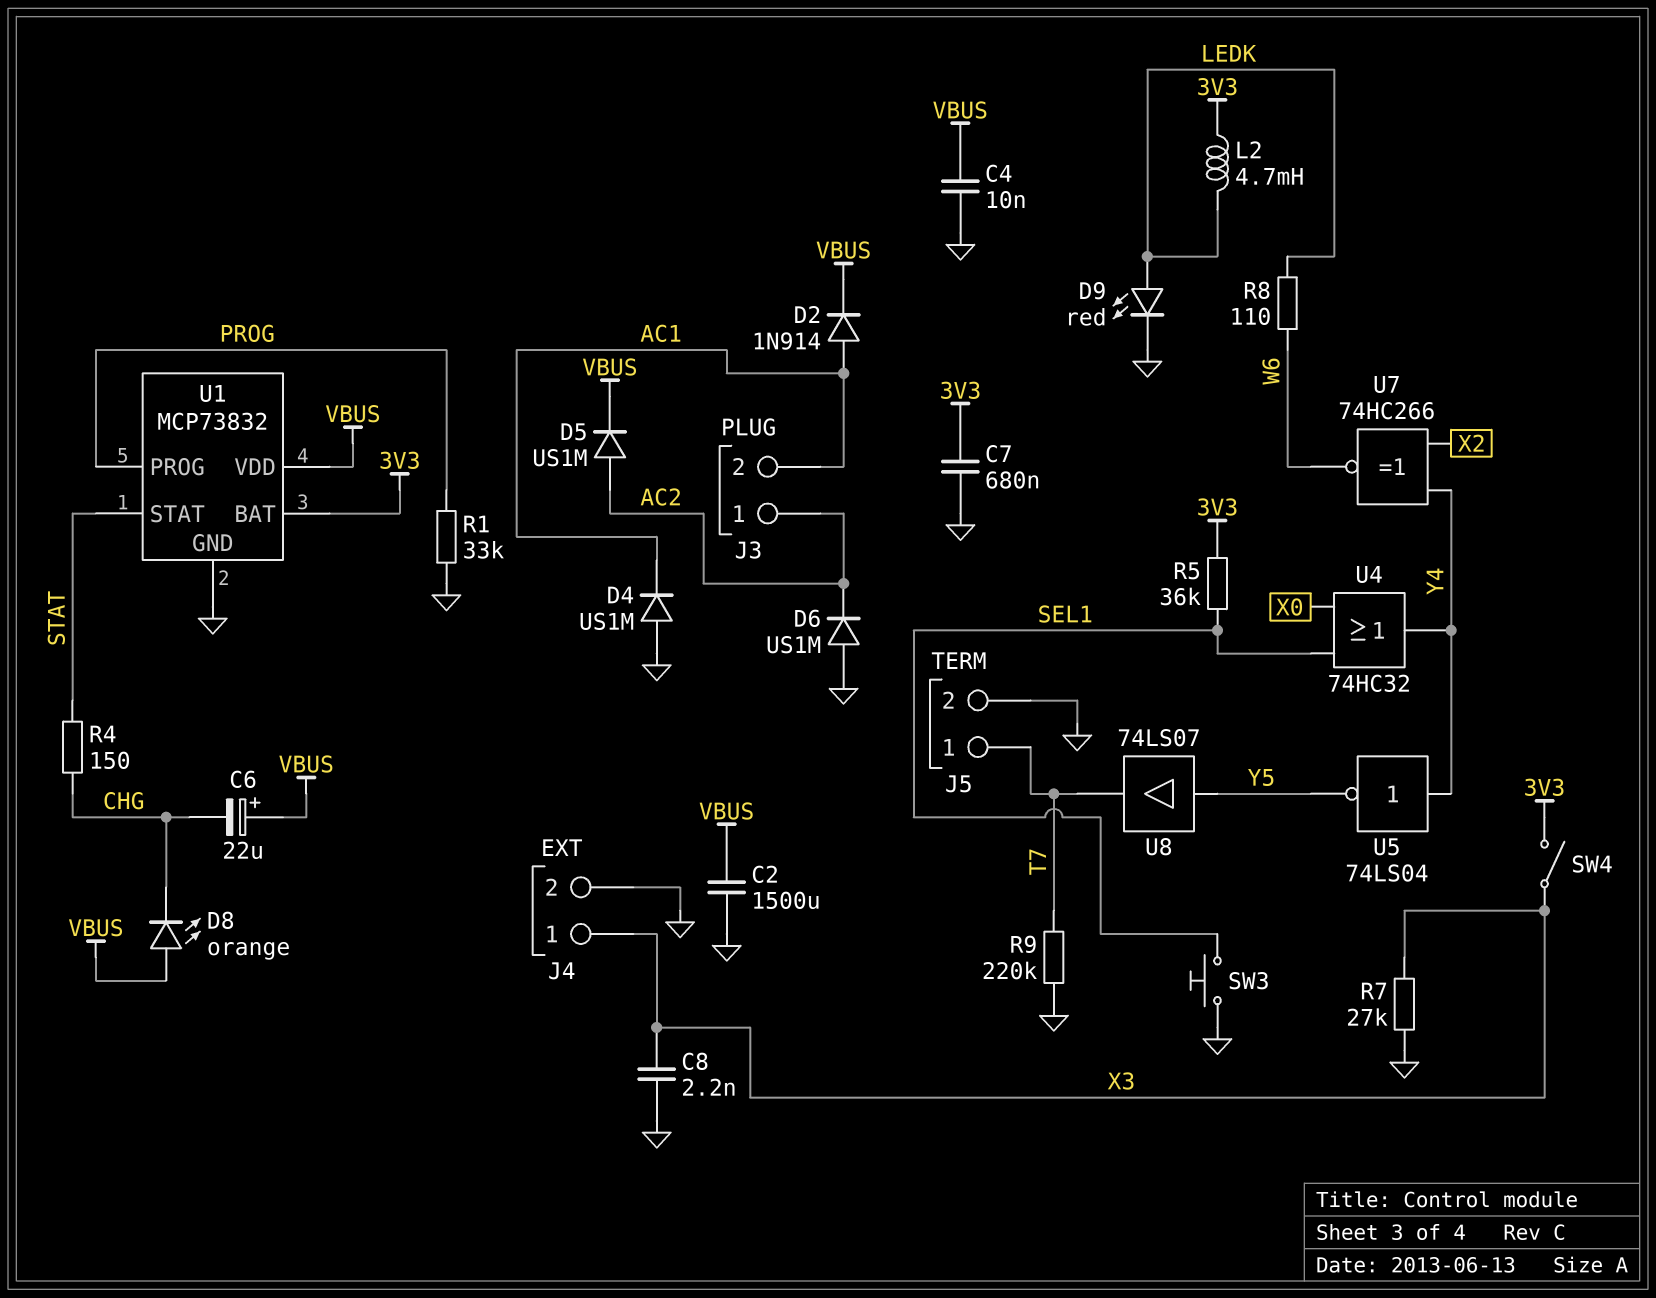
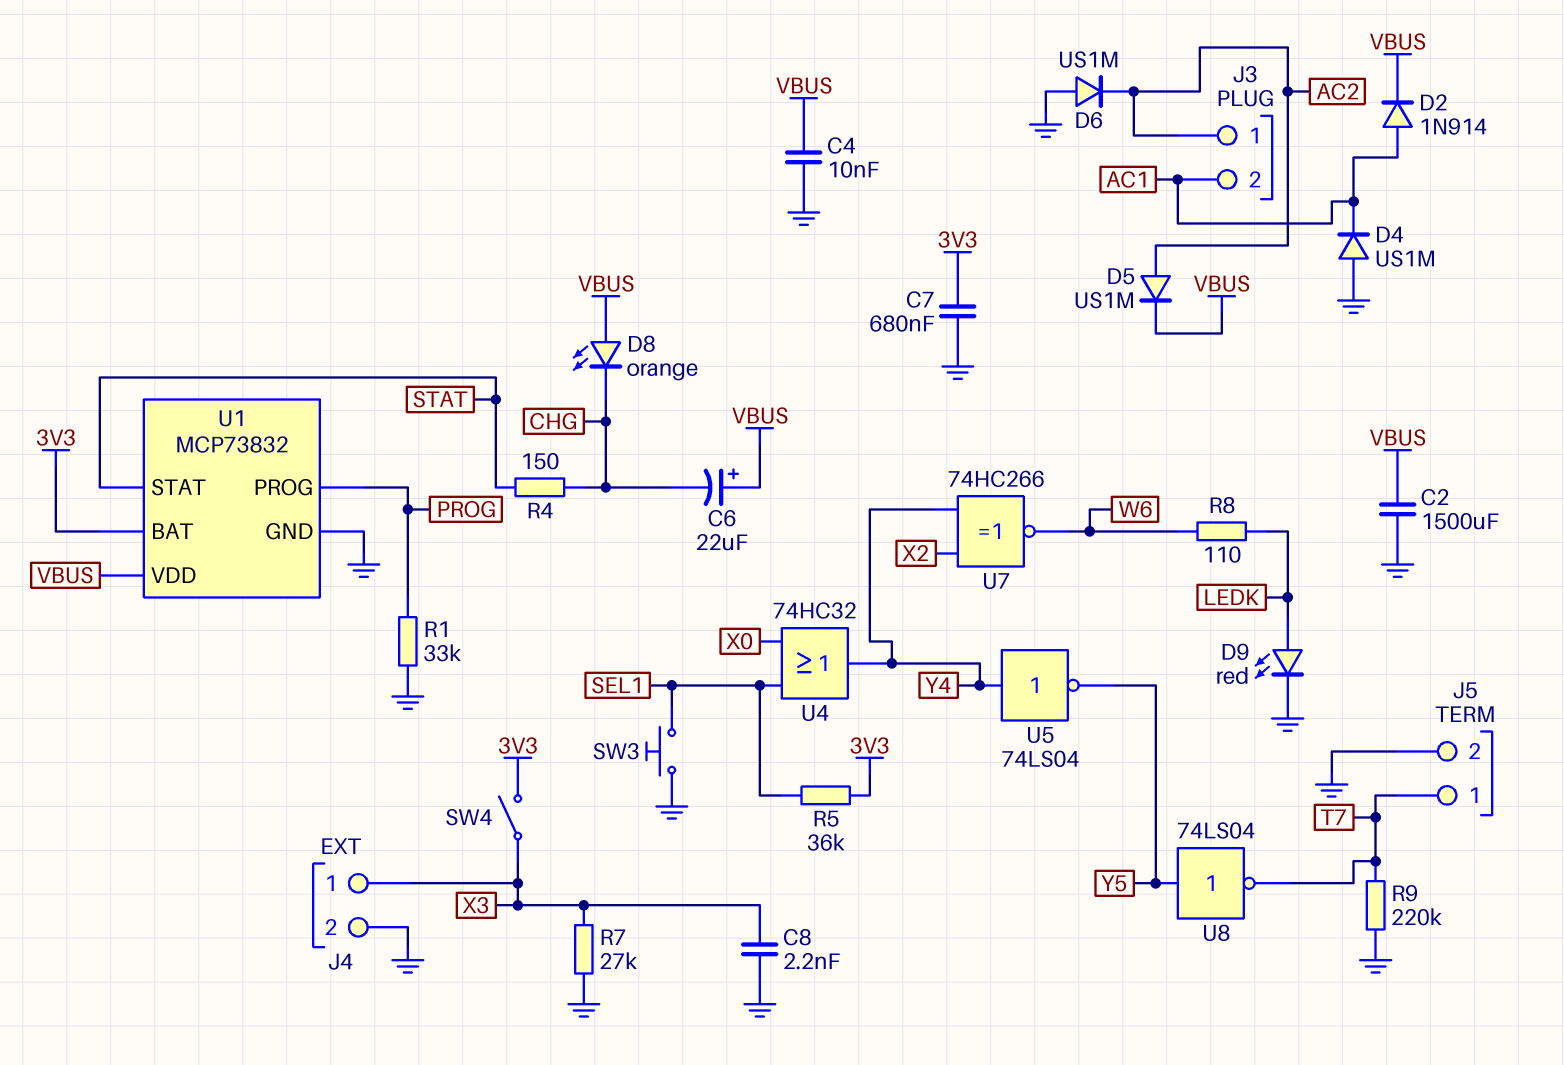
L2: 4.7mH (3V3, LEDK) -> none
U8: buffer 74LS07 (in Y5, out T7) -> NOT 74LS04 (in Y5, out T7)

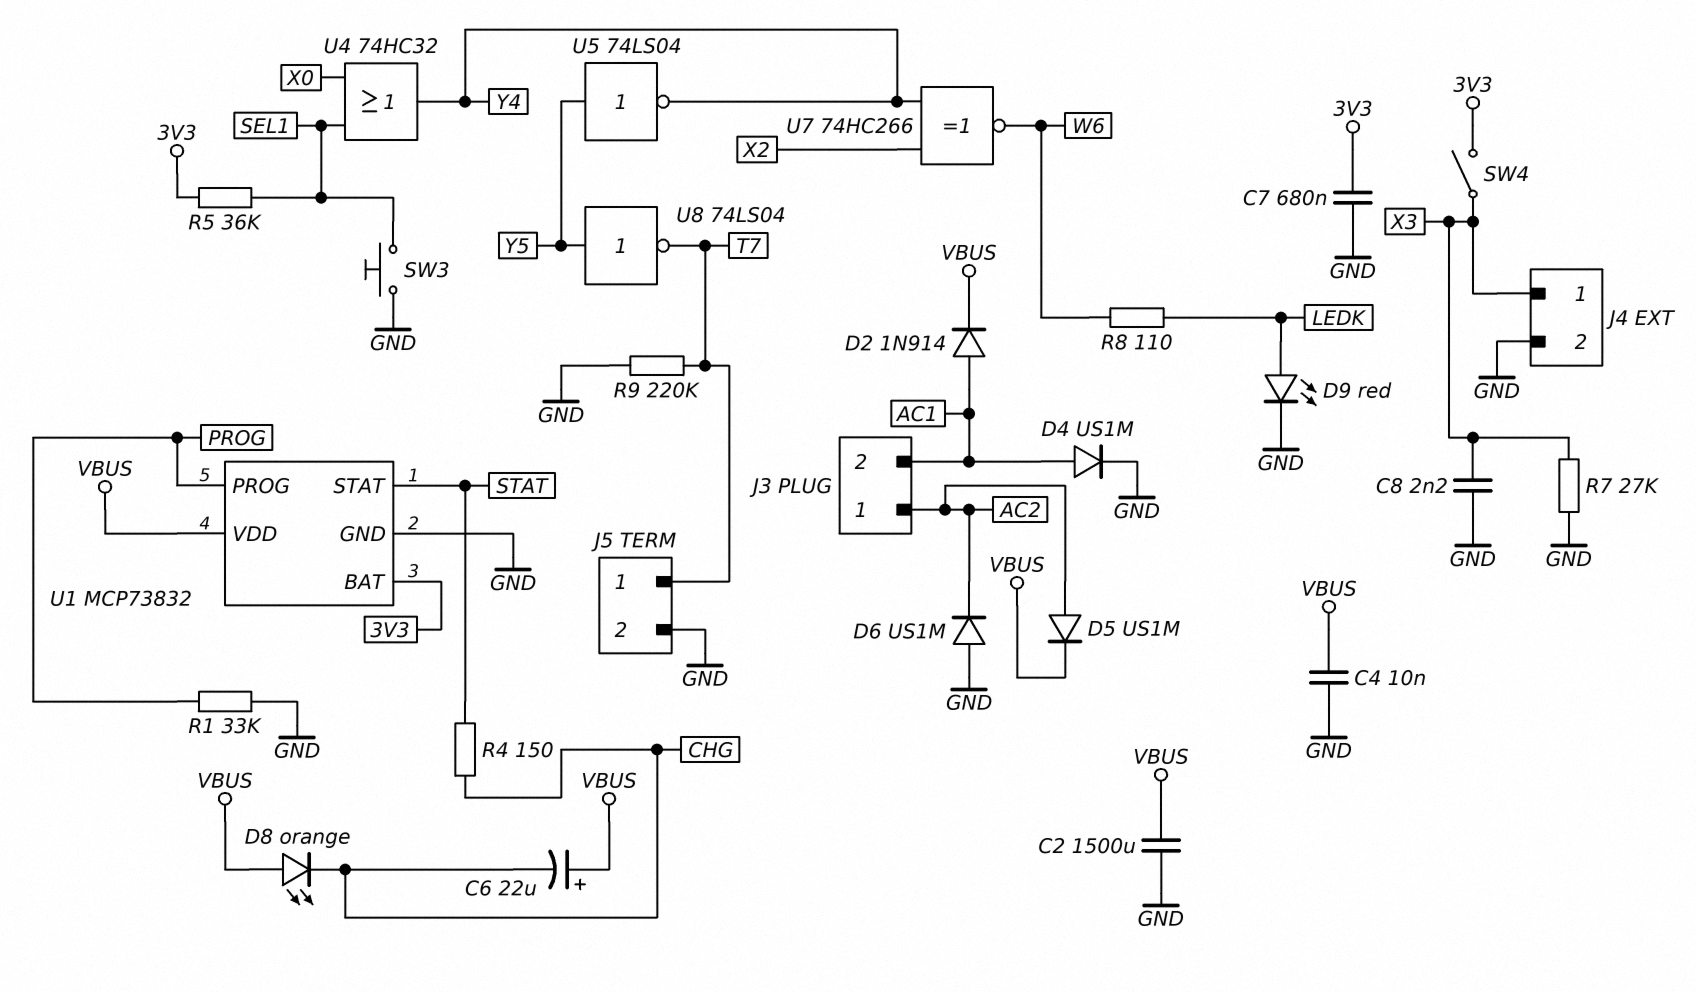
D4: diode US1M (A GND, K AC1) -> diode US1M (A AC1, K GND)
U5: NOT 74LS04 (in Y4, out Y5) -> NOT 74LS04 (in Y5, out Y4)

